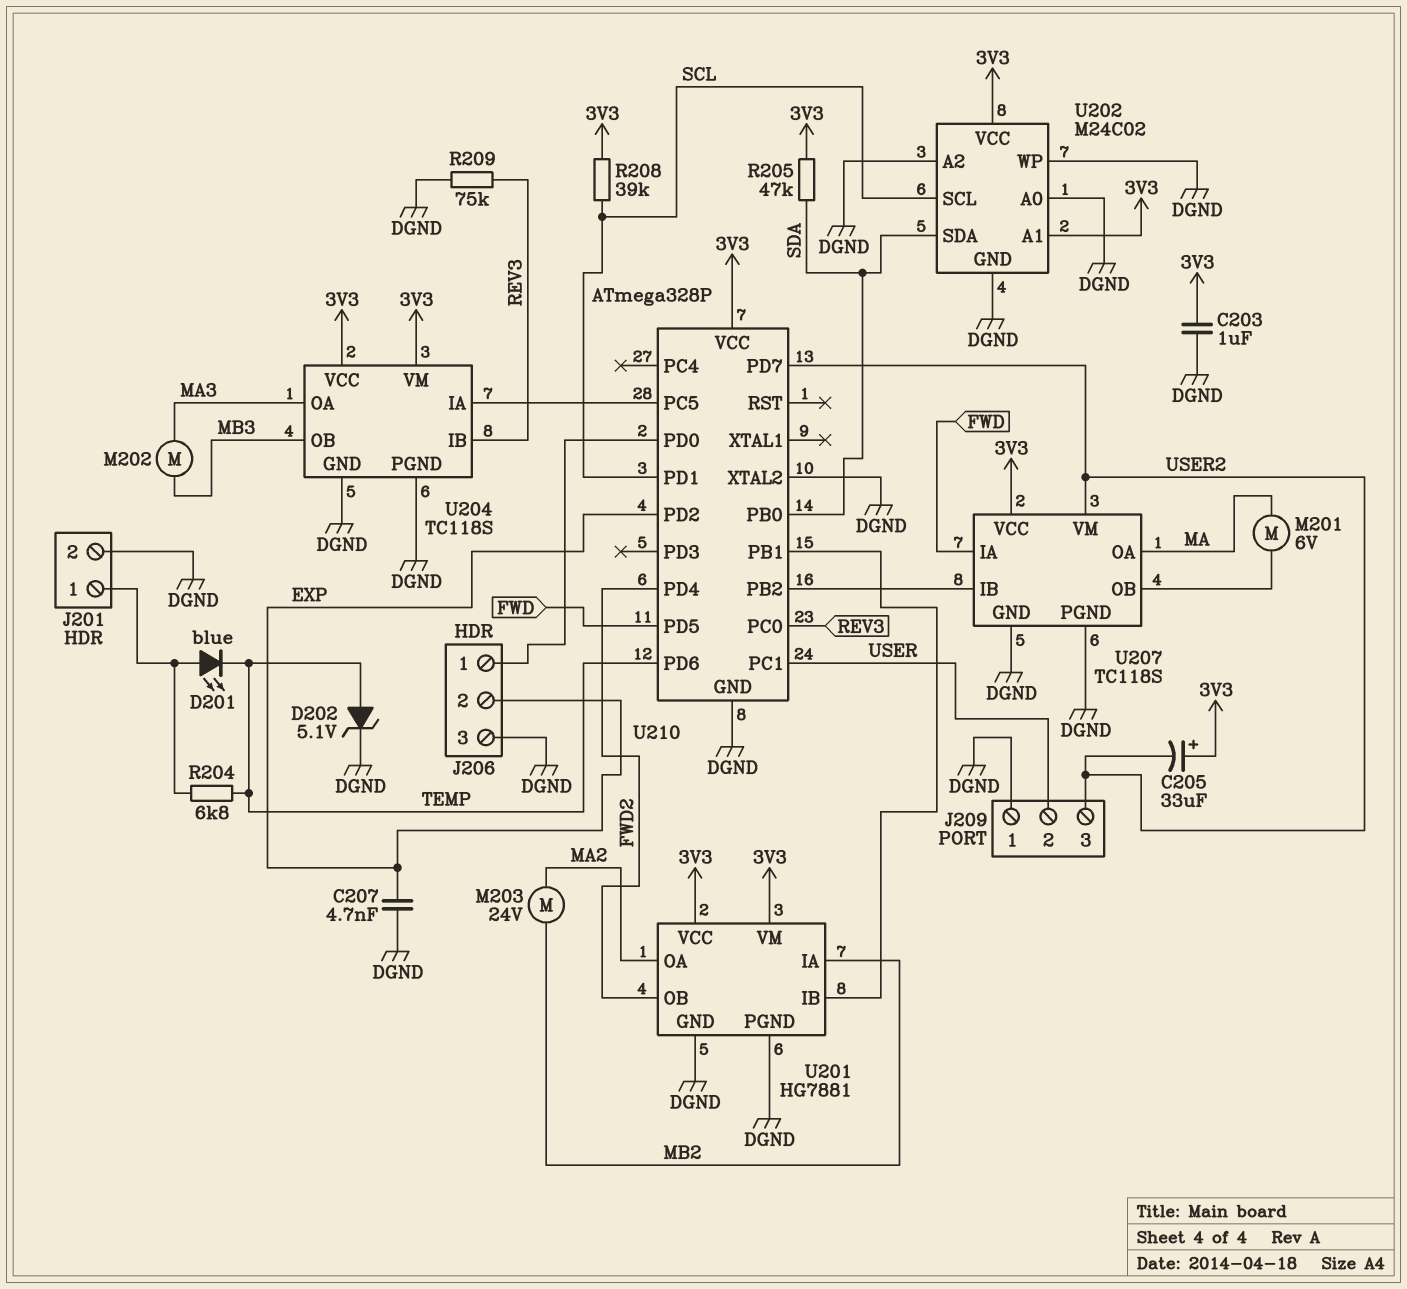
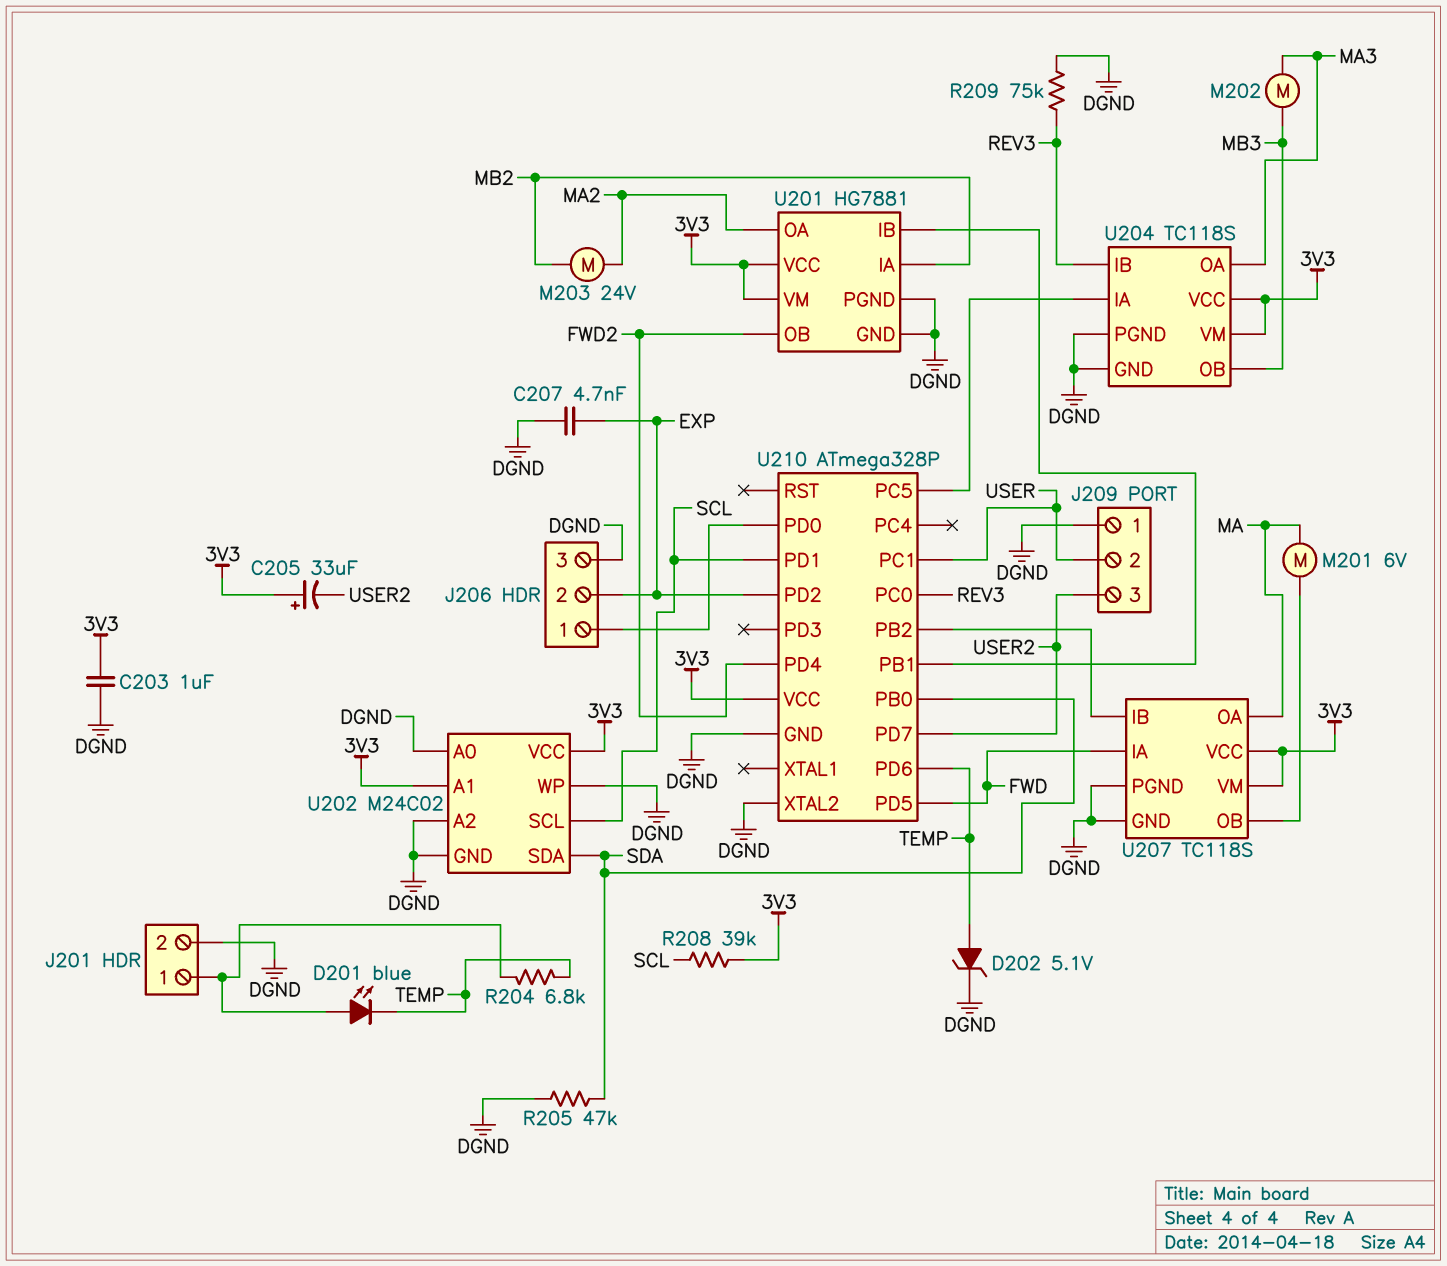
R205: 47k (3V3, SDA) -> 47k (DGND, SDA)
U207 pin VM: USER2 -> 3V3

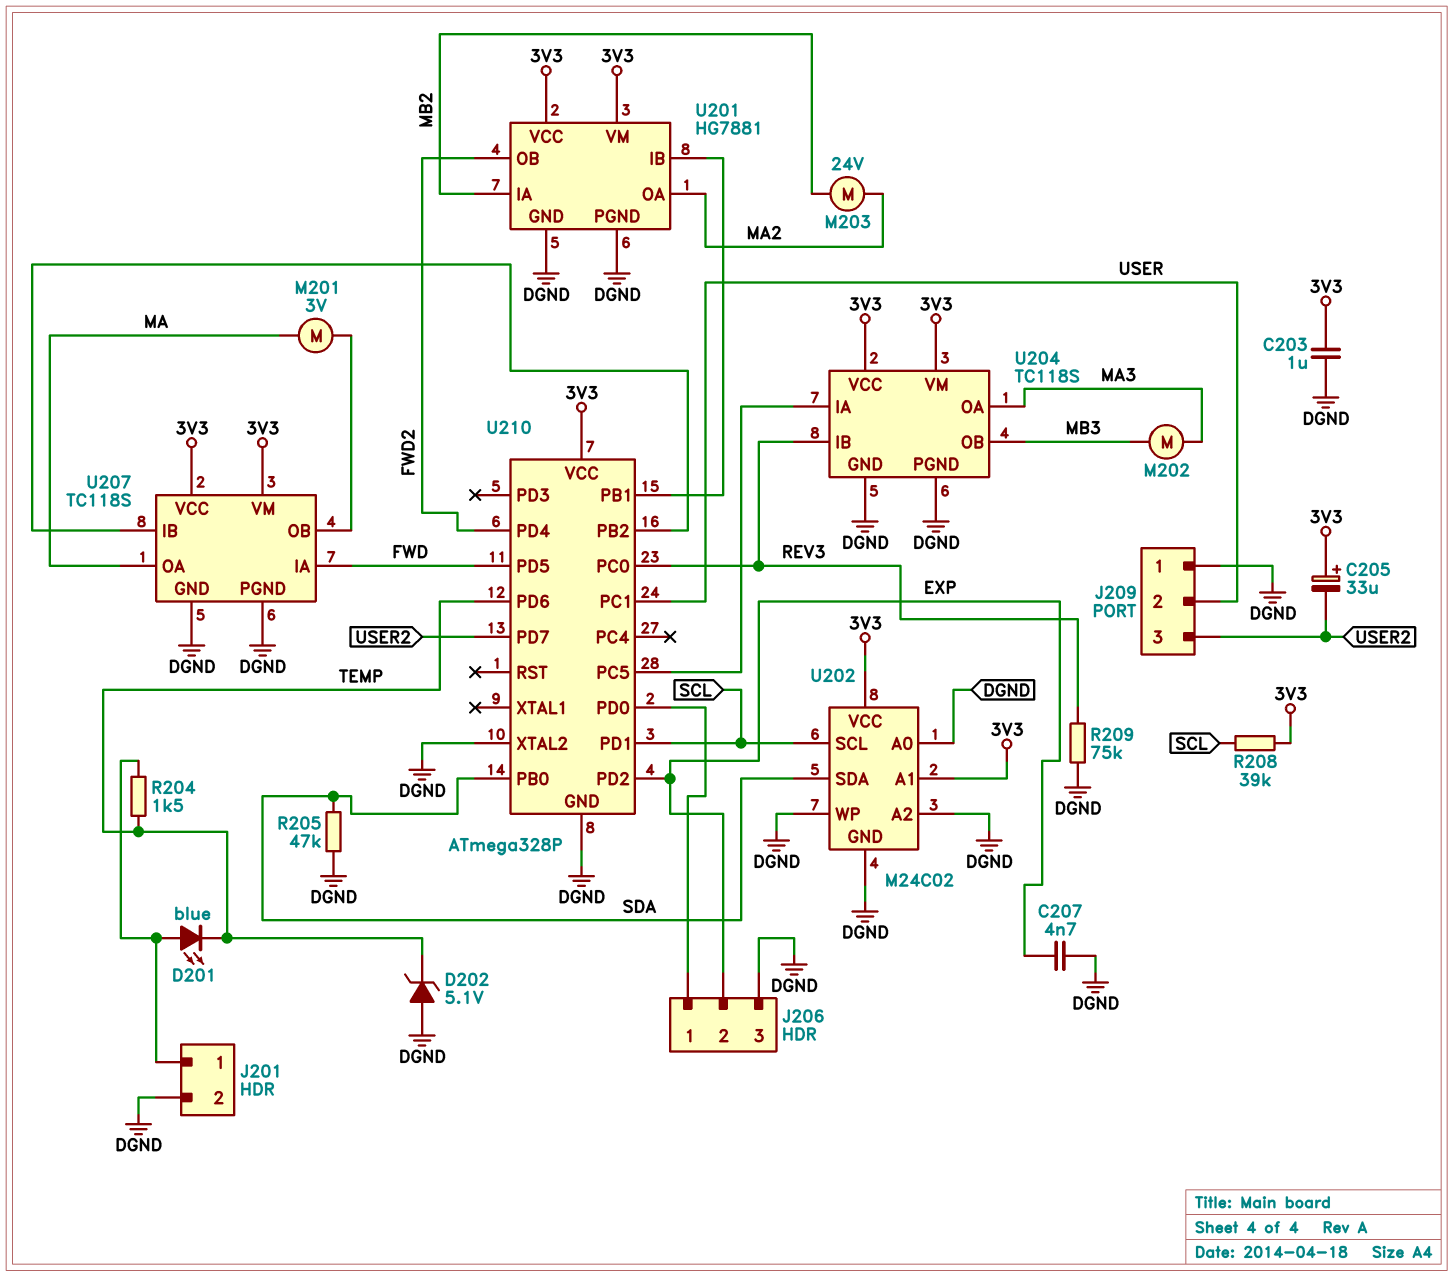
D202: zener 5.1V (A TEMP, K DGND) -> zener 5.1V (A DGND, K TEMP)
M201: motor 6V (MA, U207/OB) -> motor 3V (MA, U207/OB)
R204: 6.8k (J201/1, TEMP) -> 1.5k (J201/1, TEMP)

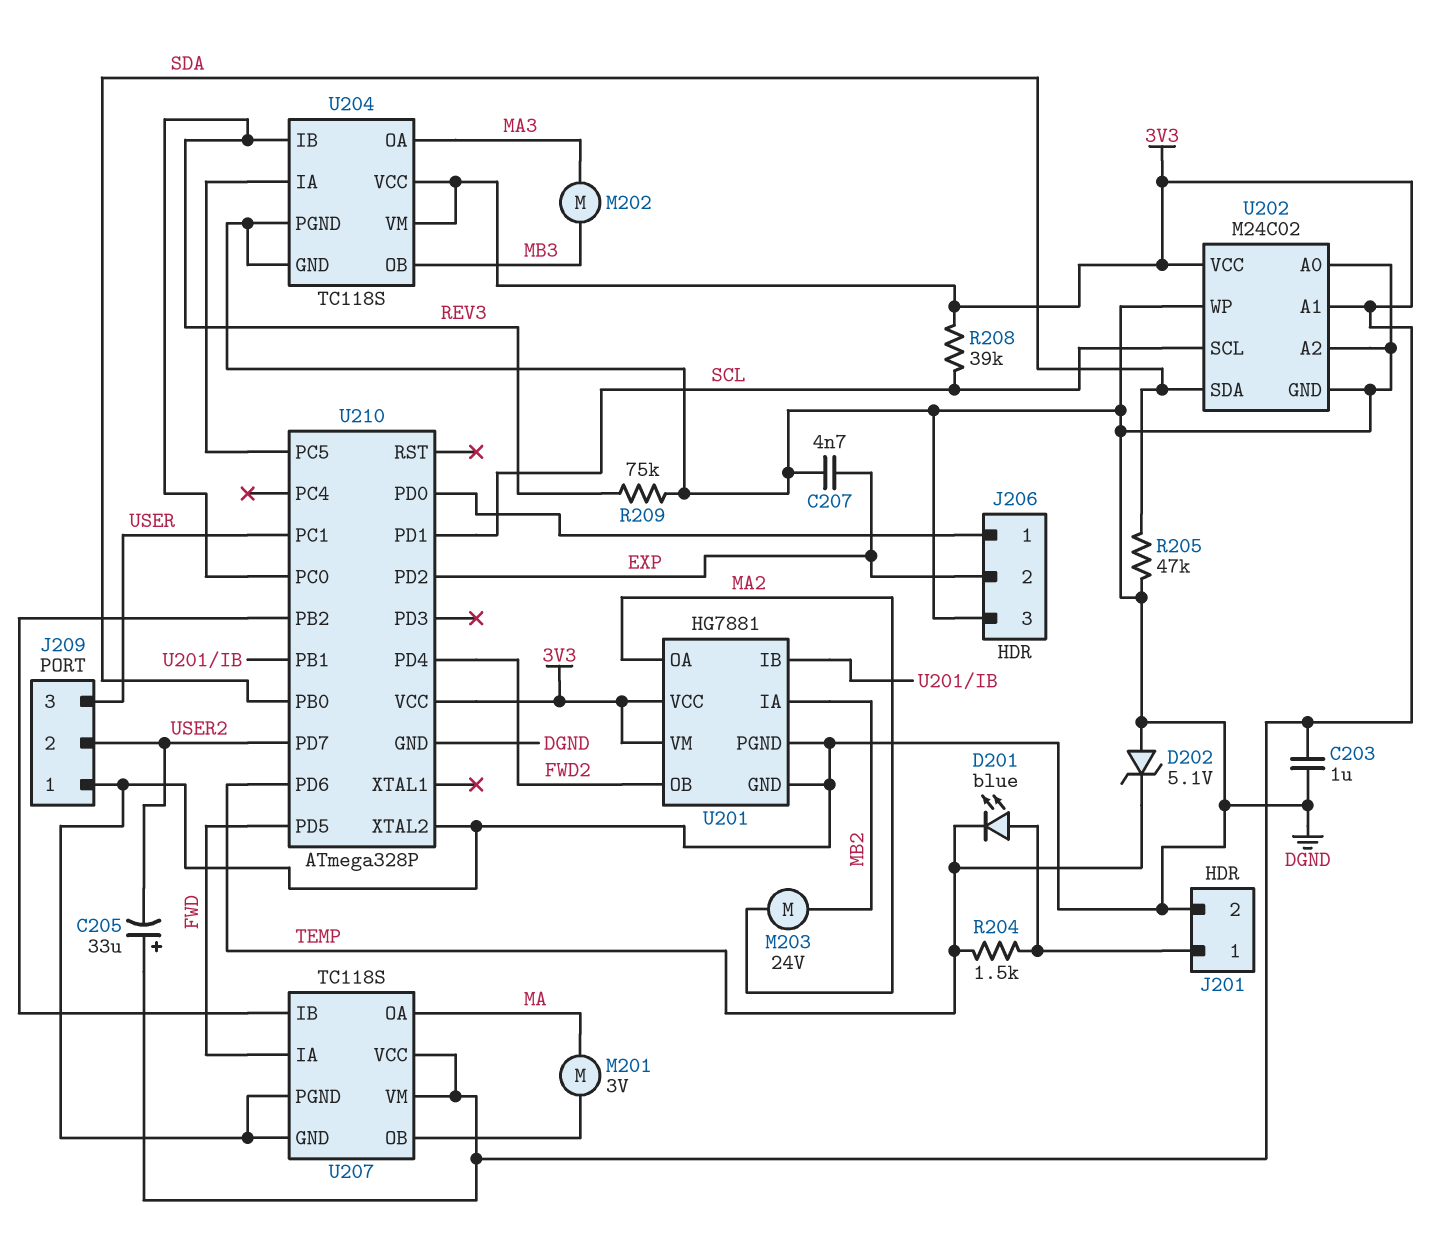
J209 pin 2: USER -> USER2
J209 pin 3: USER2 -> USER

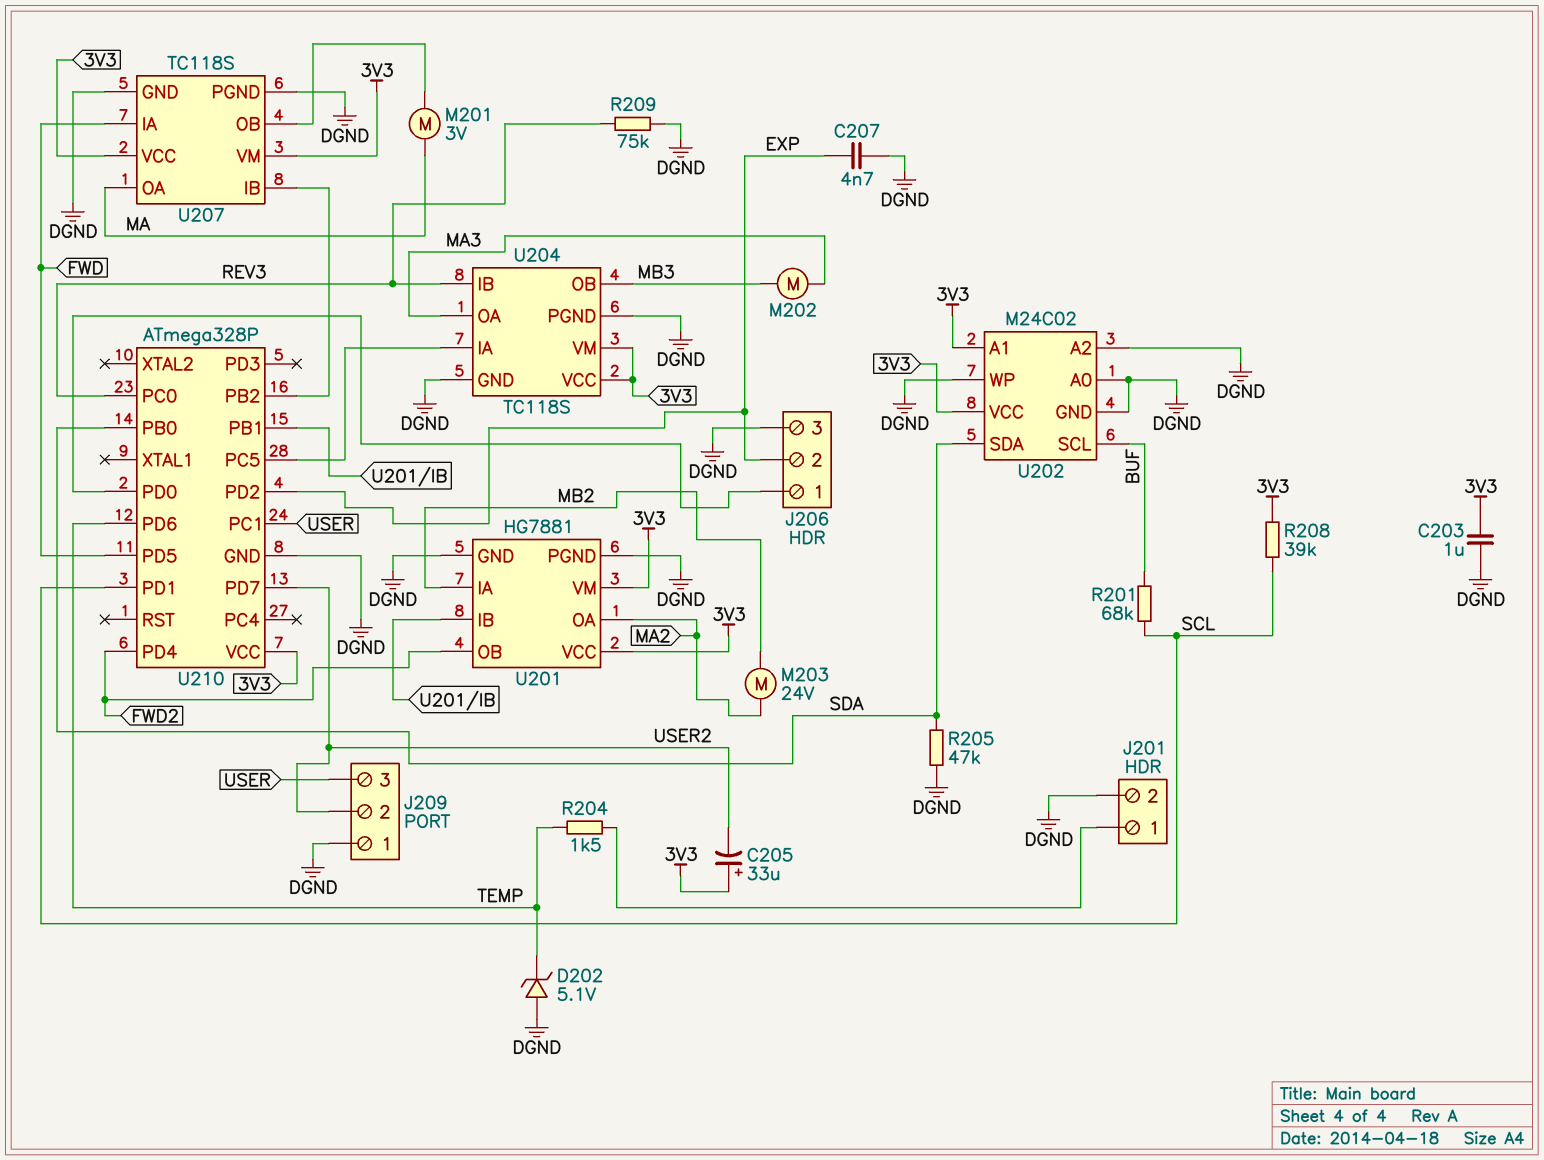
D201: LED blue (A J201/1, K TEMP) -> none
R201: none -> 68k (BUF, SCL)
U202 pin SCL: SCL -> BUF
U210 pin XTAL2: DGND -> none

